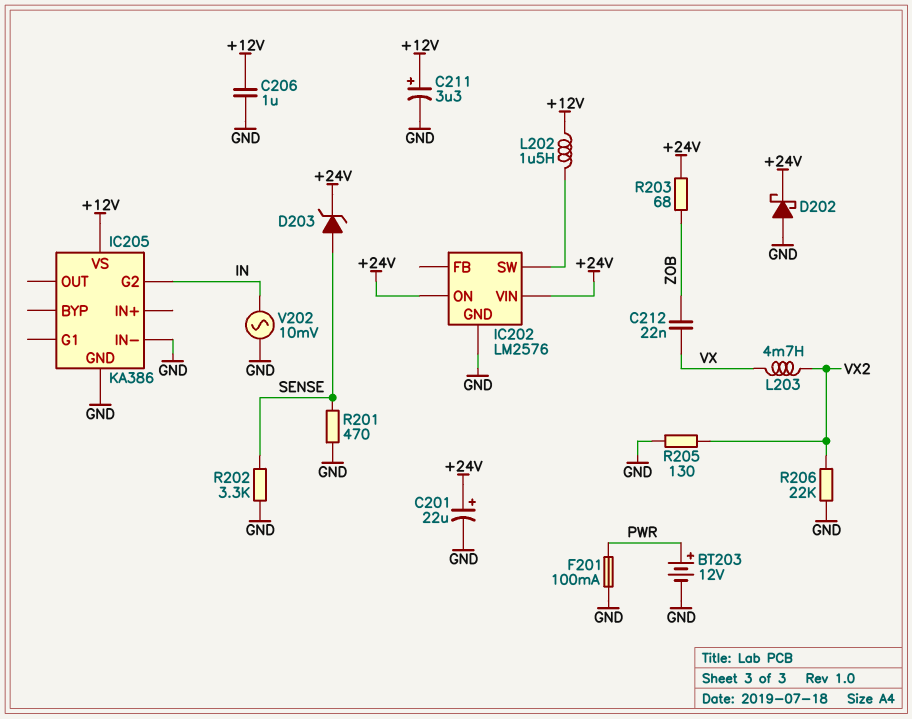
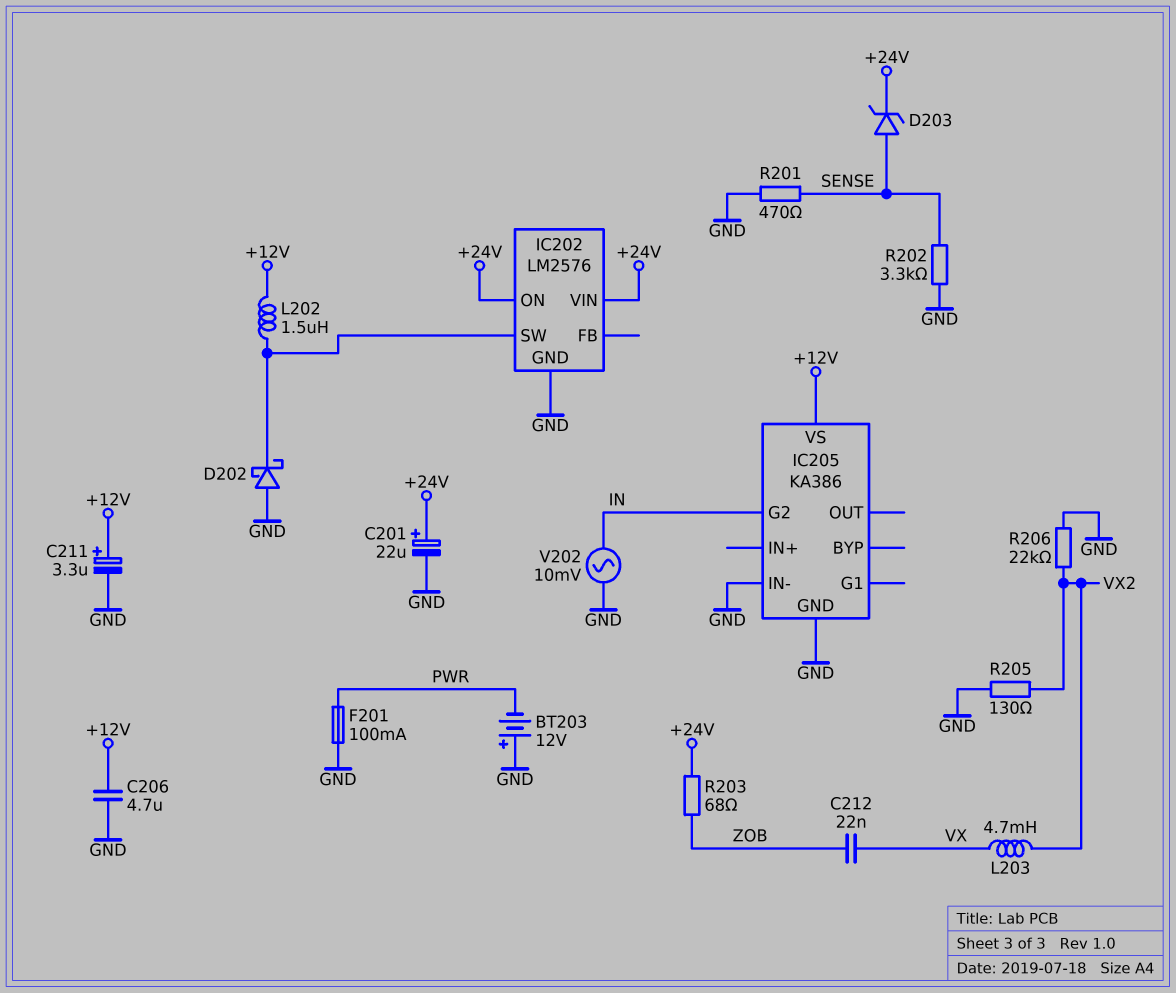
BT203: 12V (plus PWR, minus GND) -> 12V (plus GND, minus PWR)
C206: 1uF (+12V, GND) -> 4.7uF (+12V, GND)
D202: schottky (A GND, K +24V) -> schottky (A GND, K IC202/SW)

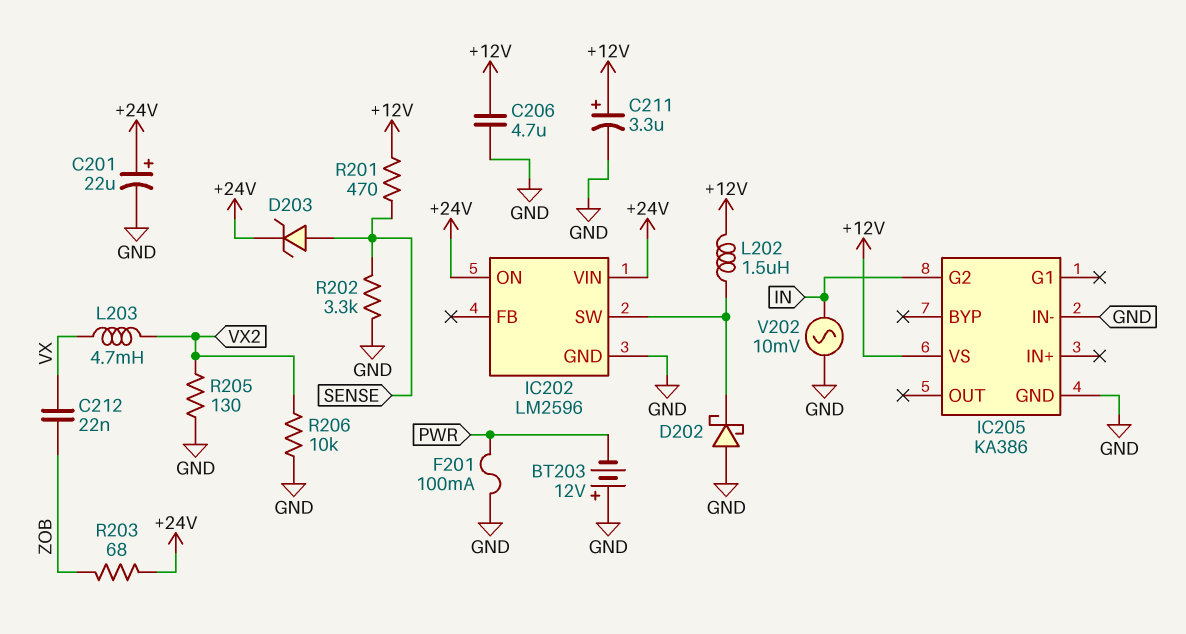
IC202: LM2576 -> LM2596
R201: 470 (GND, SENSE) -> 470 (+12V, SENSE)
R206: 22k (GND, VX2) -> 10k (GND, VX2)

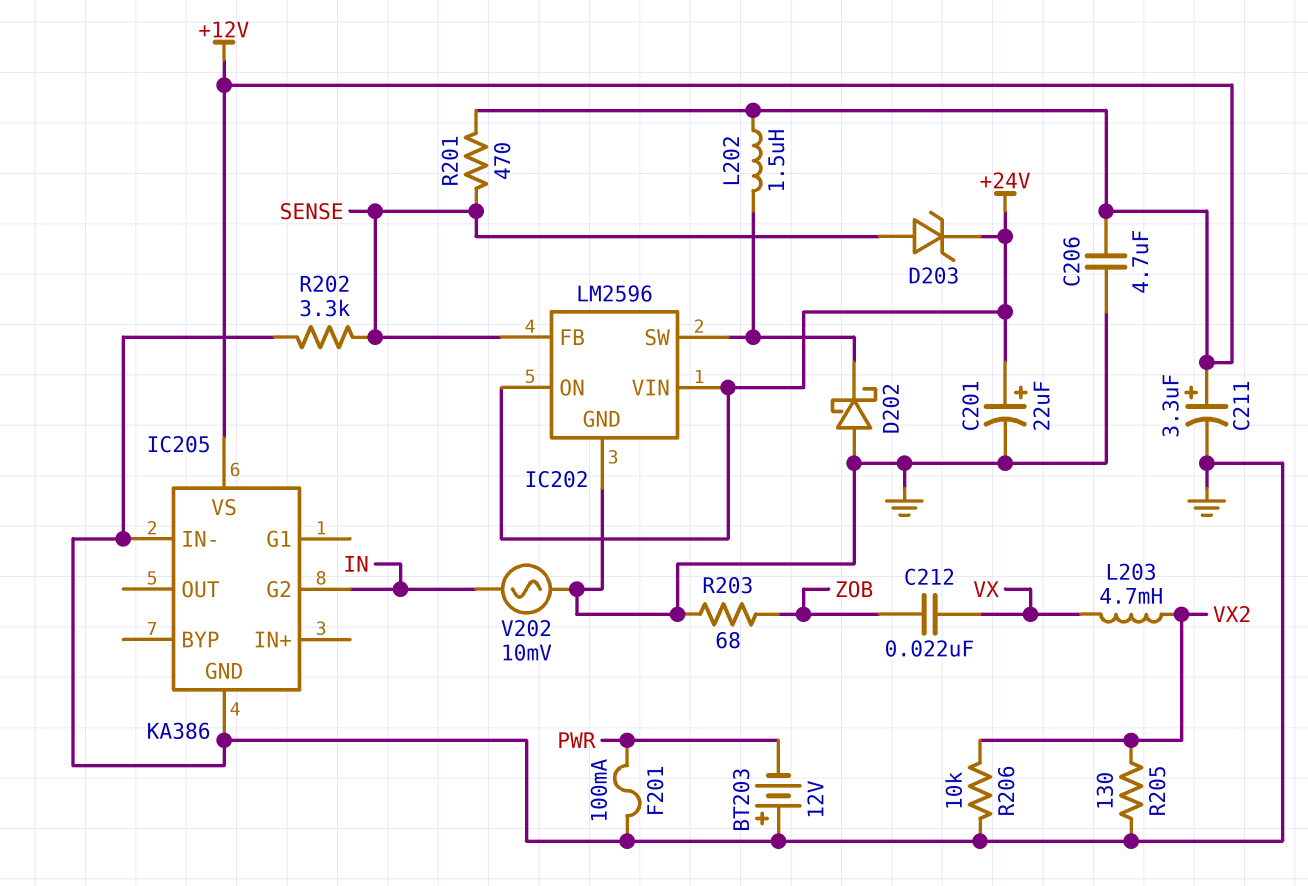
IC202 pin FB: none -> SENSE
R203: 68 (+24V, ZOB) -> 68 (GND, ZOB)

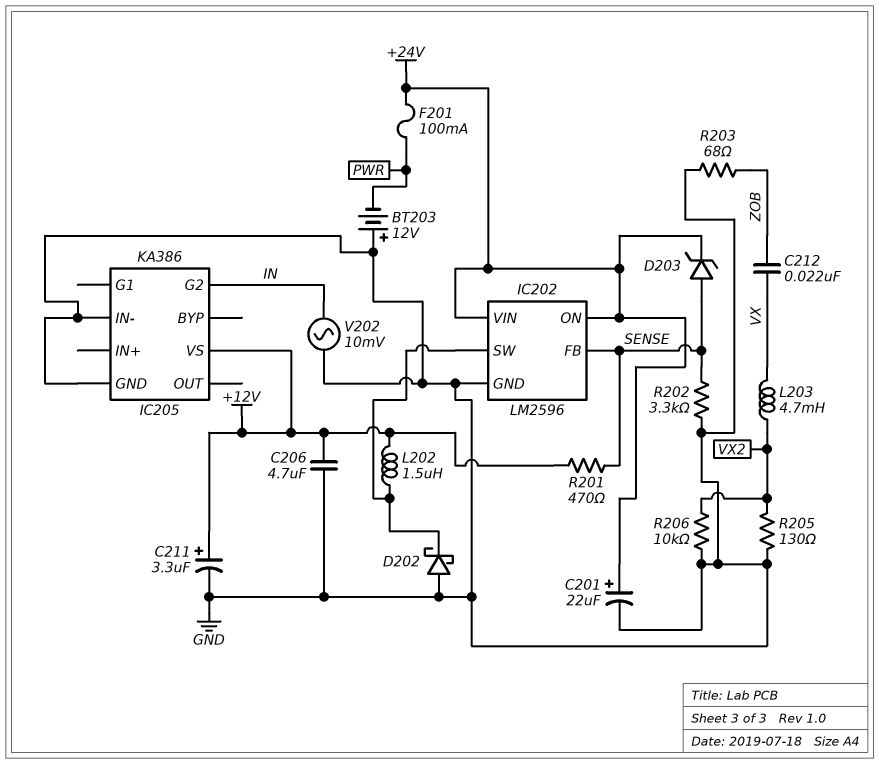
F201: 100mA (GND, PWR) -> 100mA (+24V, PWR)

